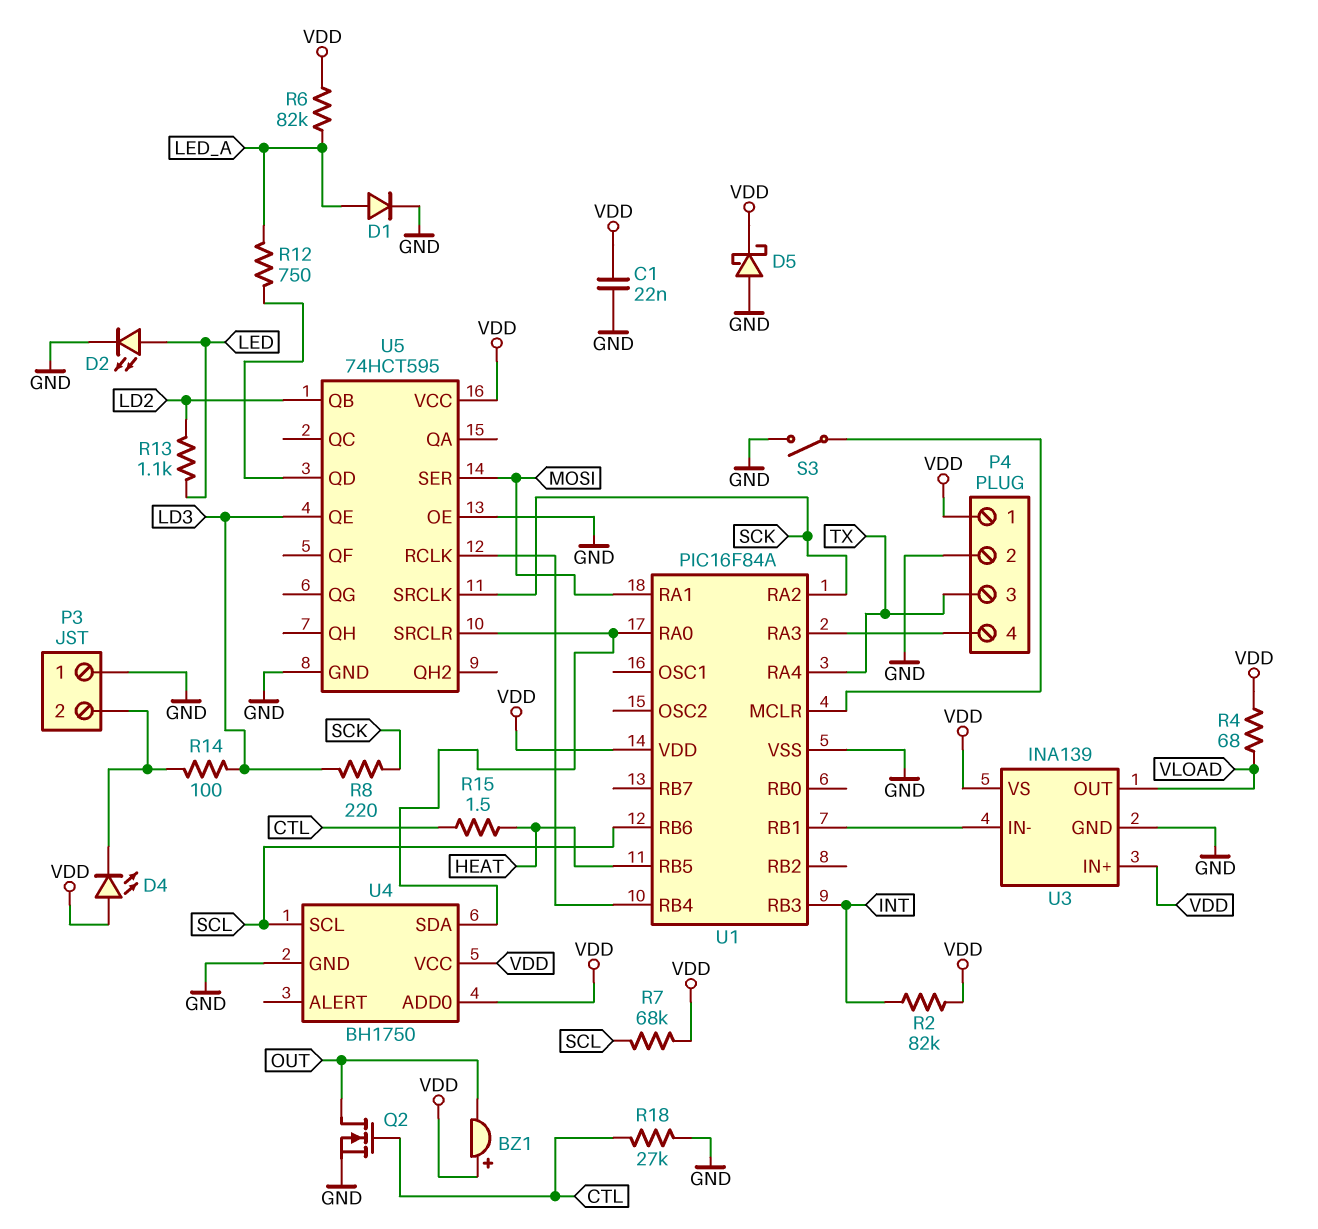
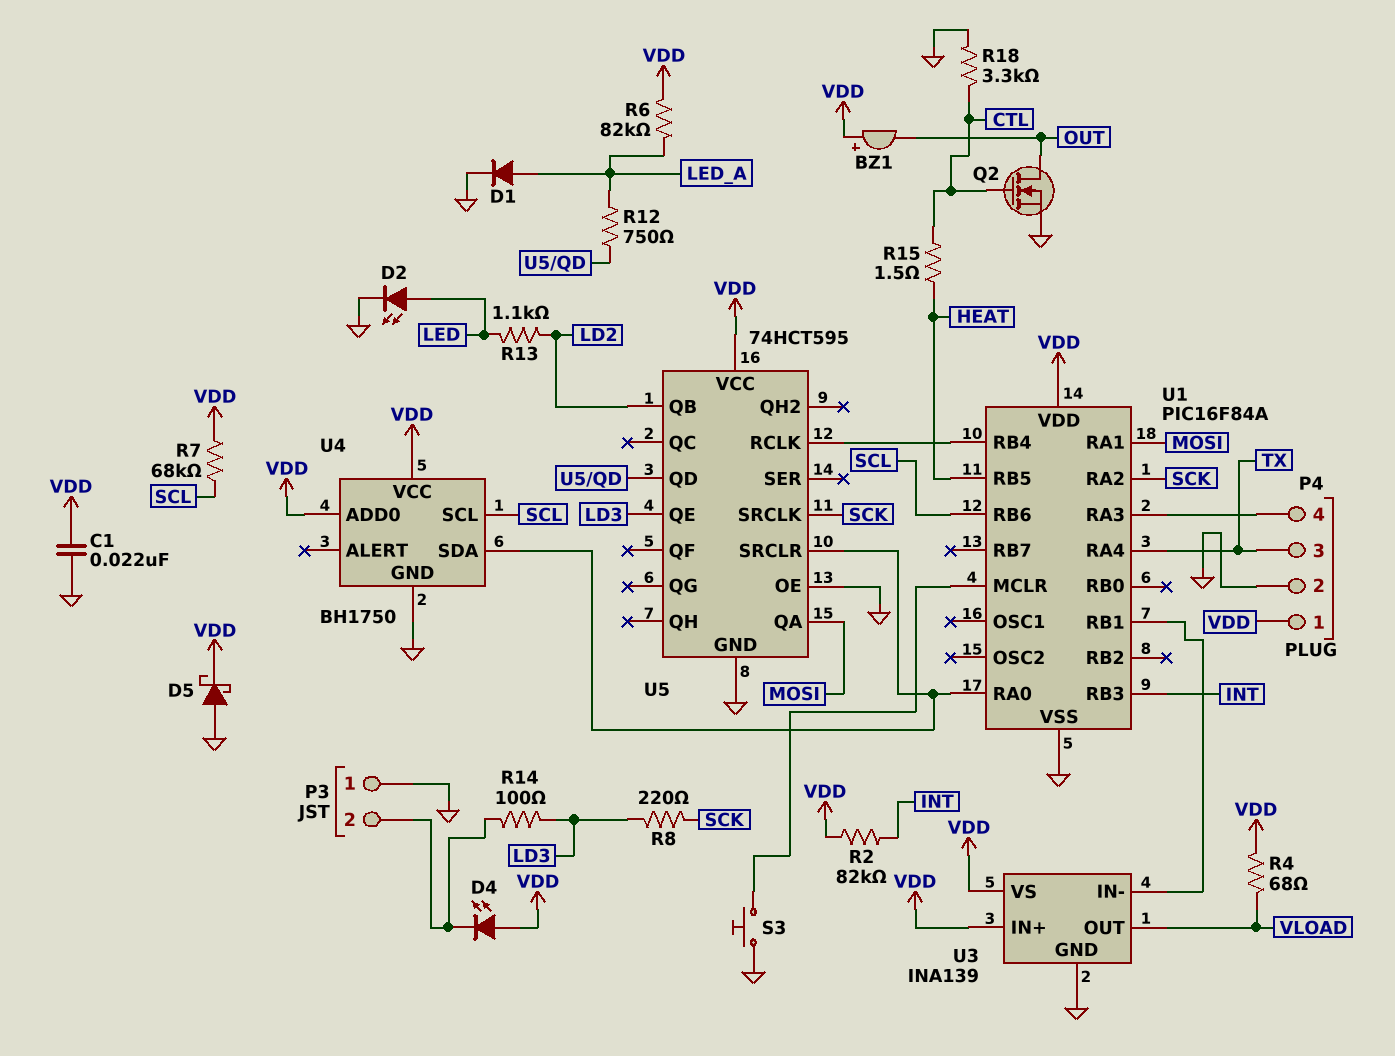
R18: 27k (CTL, GND) -> 3.3k (CTL, GND)
S3: switch (GND, U1/MCLR) -> button (GND, U1/MCLR)
U5 pin QA: none -> MOSI
U5 pin SER: MOSI -> none

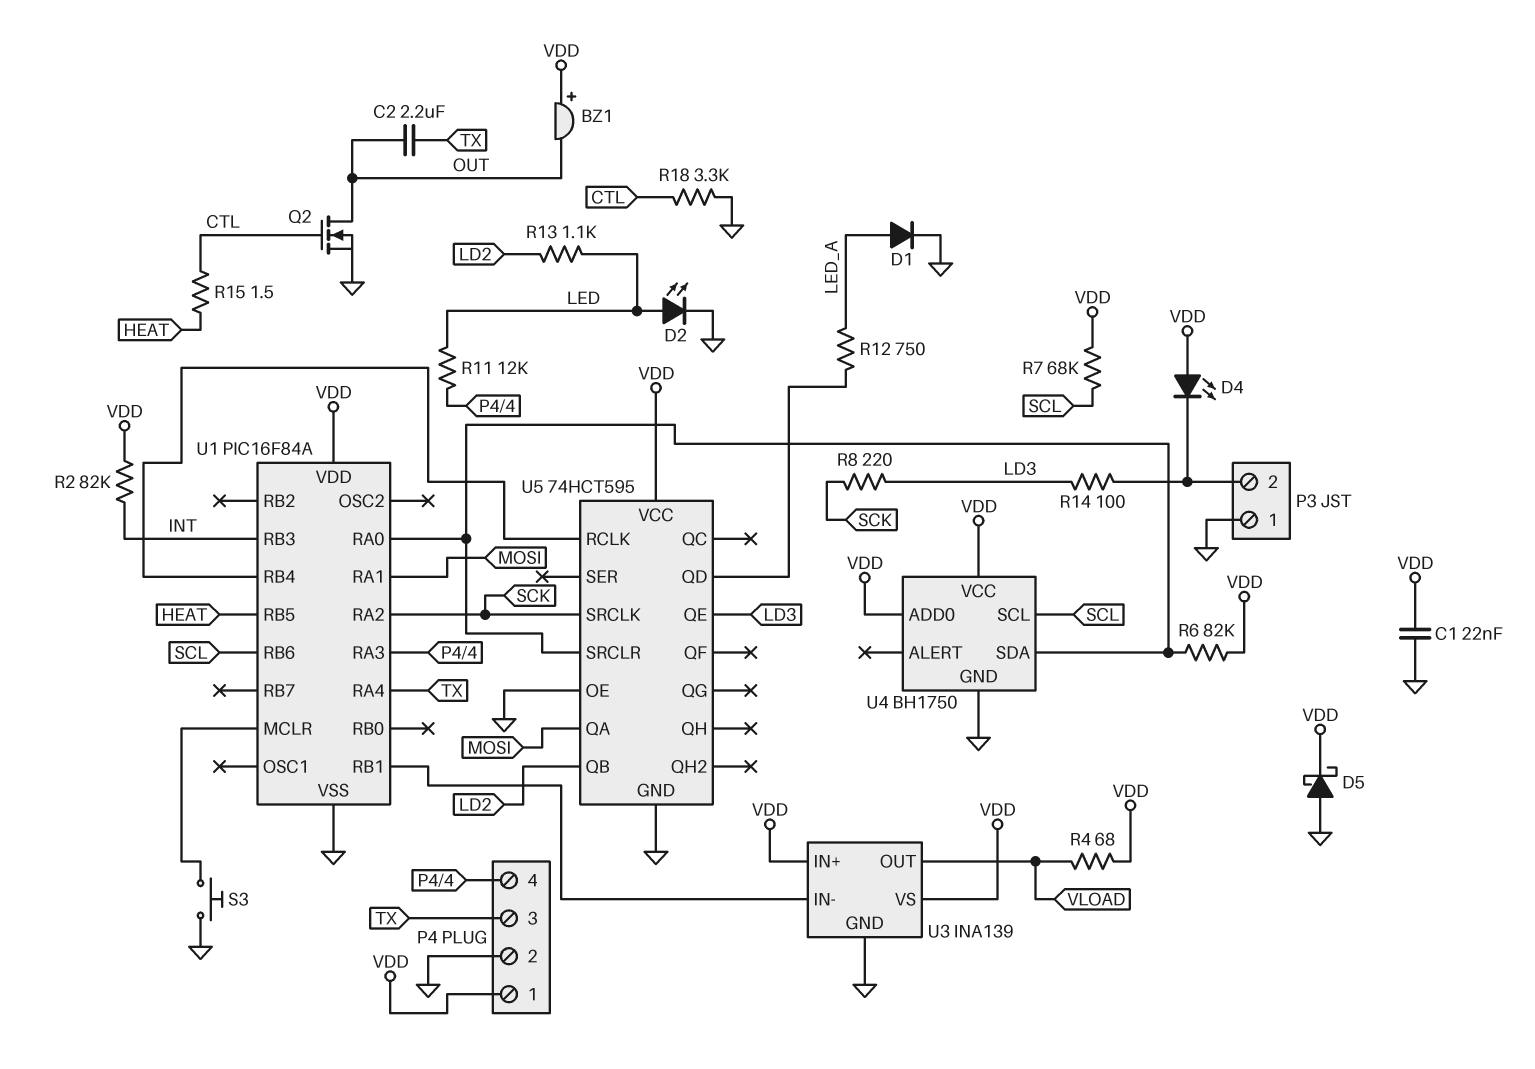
C2: none -> 2.2uF (OUT, TX)
R6: 82k (LED_A, VDD) -> 82k (U1/RA0, VDD)
R11: none -> 12k (LED, P4/4)

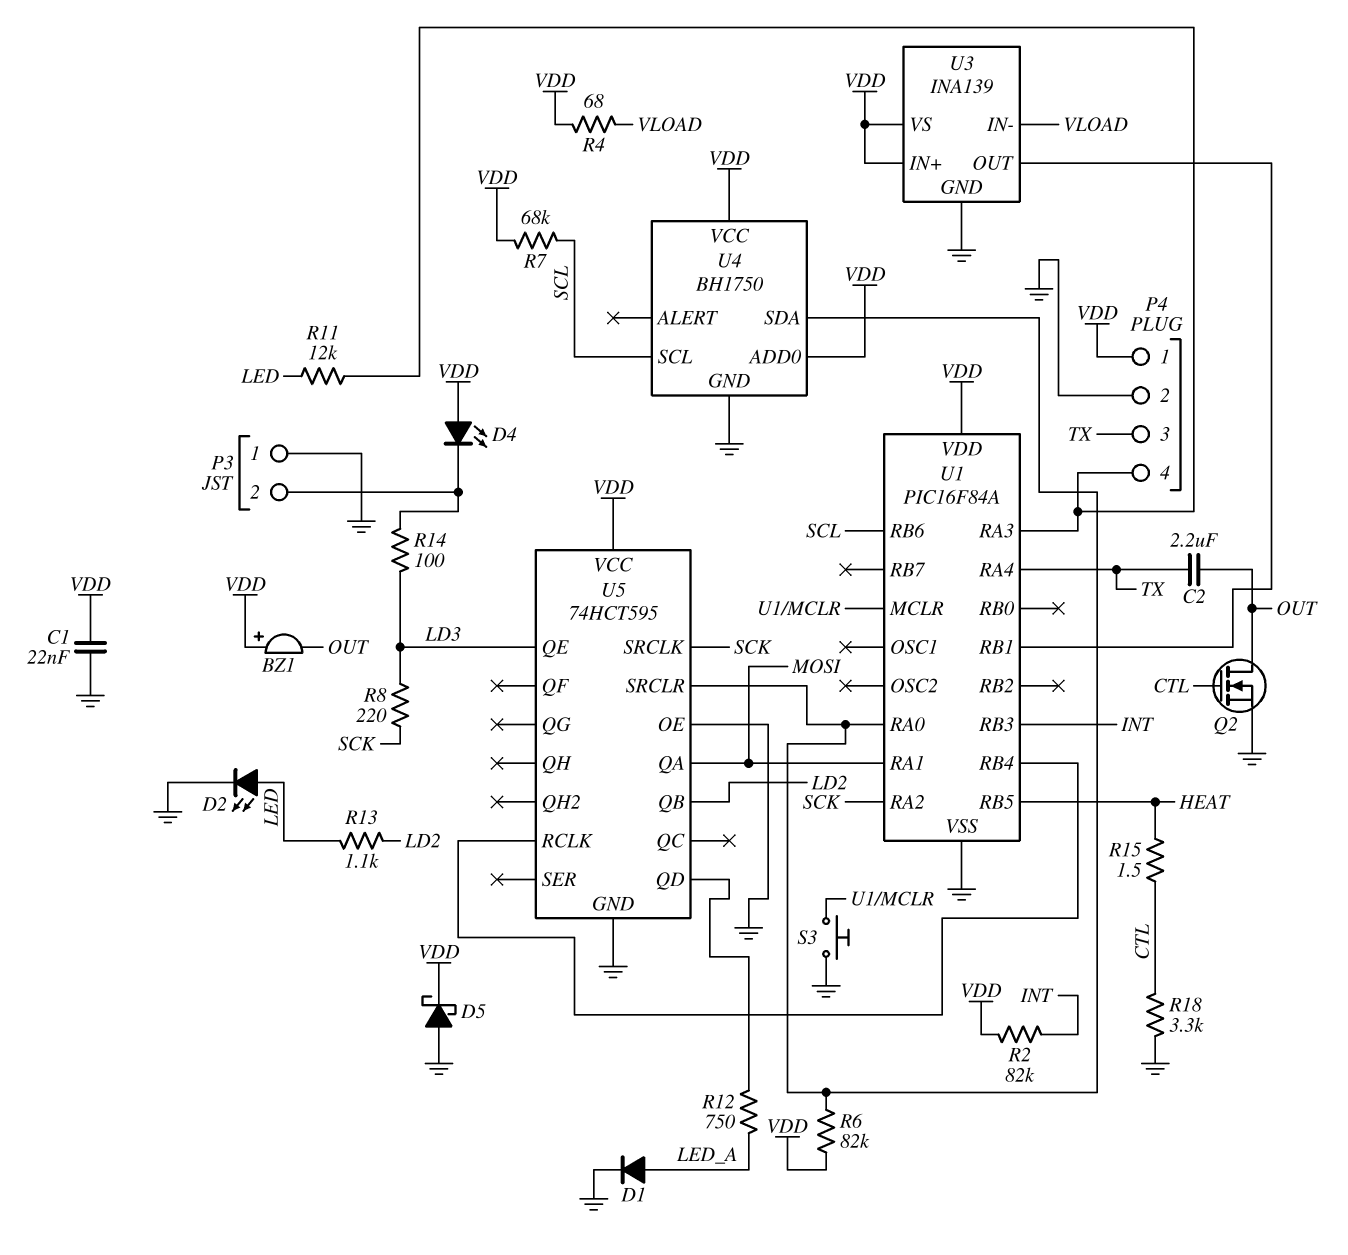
U3 pin IN-: U1/RB1 -> VLOAD
U3 pin OUT: VLOAD -> U1/RB1

